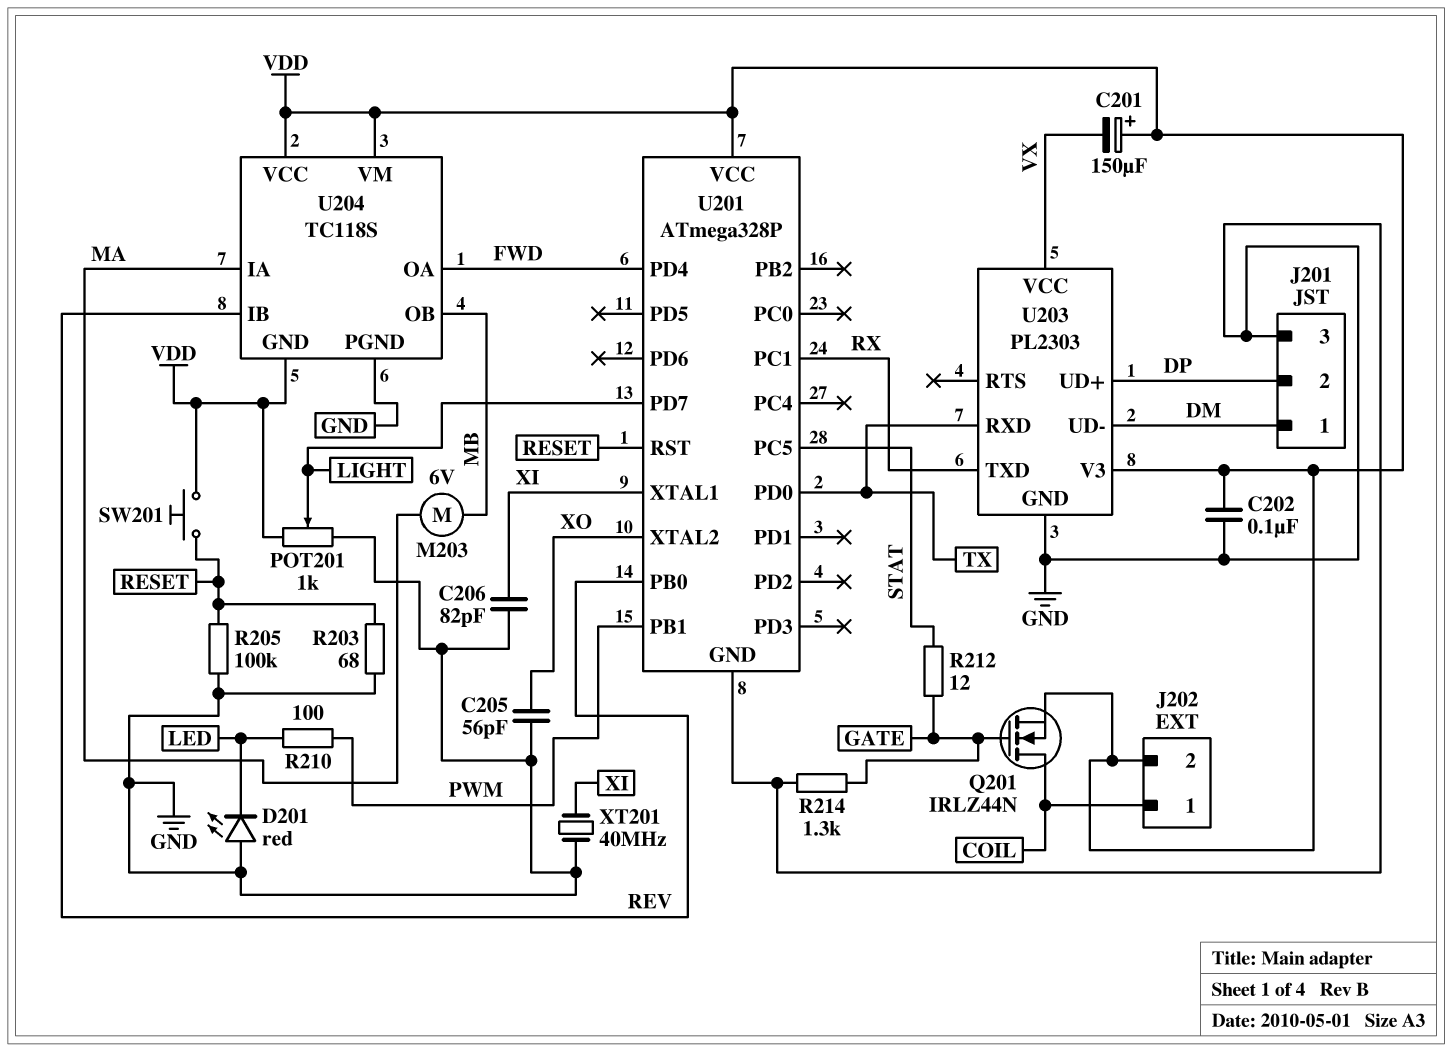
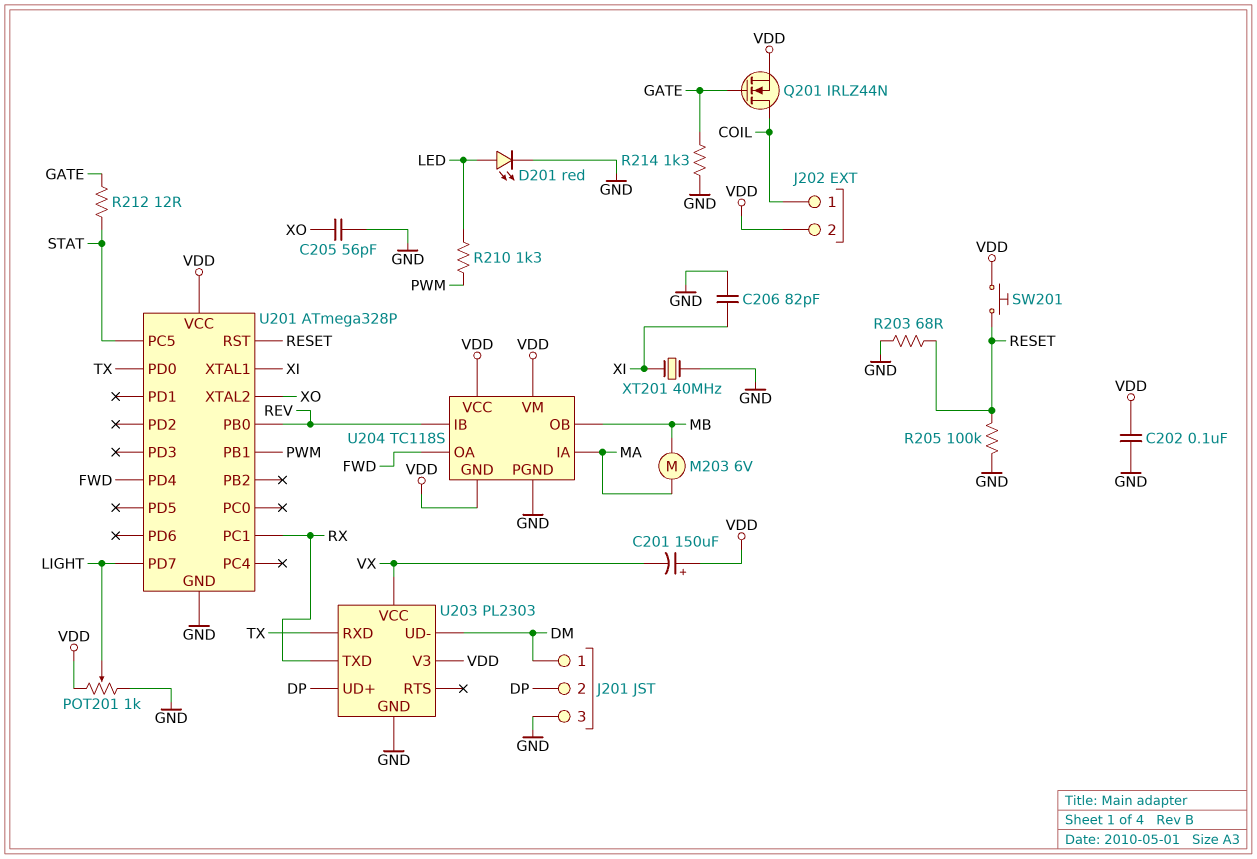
D201: LED red (A GND, K LED) -> LED red (A LED, K GND)
R210: 100 (LED, PWM) -> 1.3k (LED, PWM)

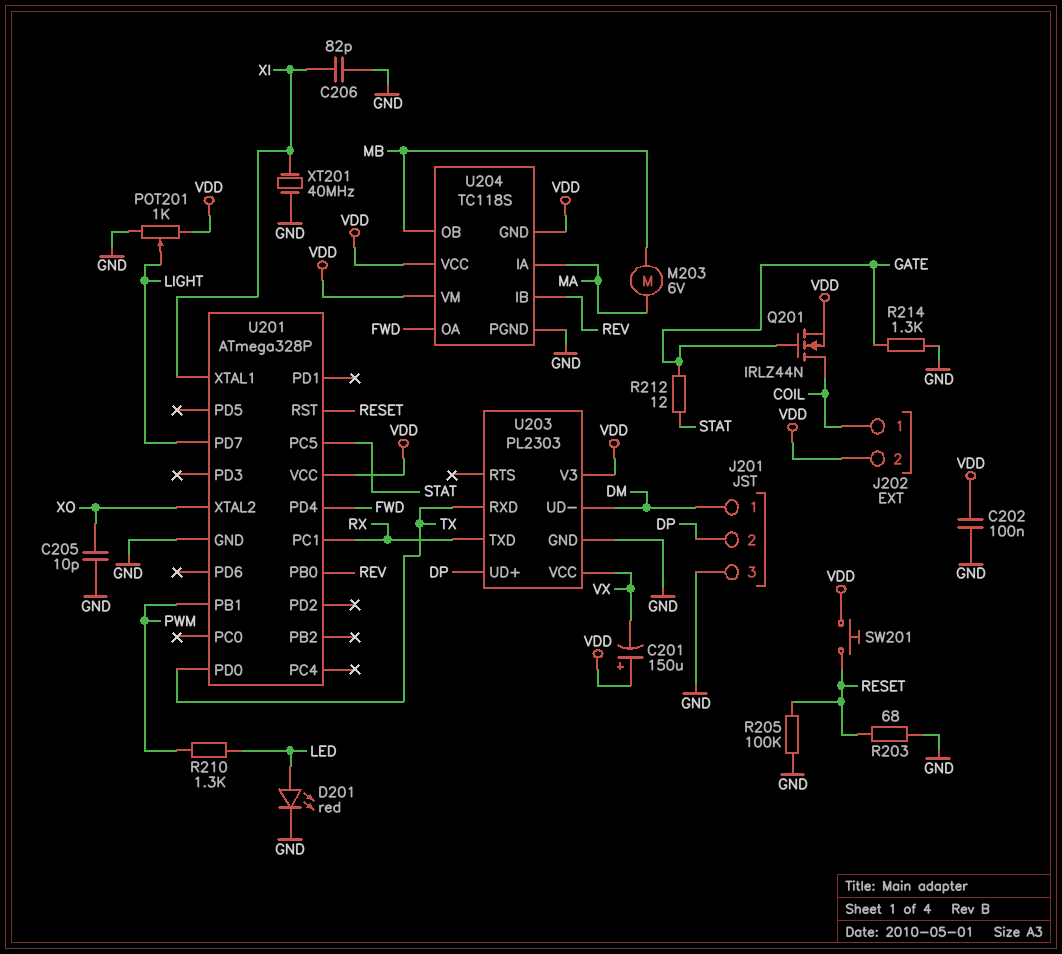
C205: 56pF (GND, XO) -> 10pF (GND, XO)

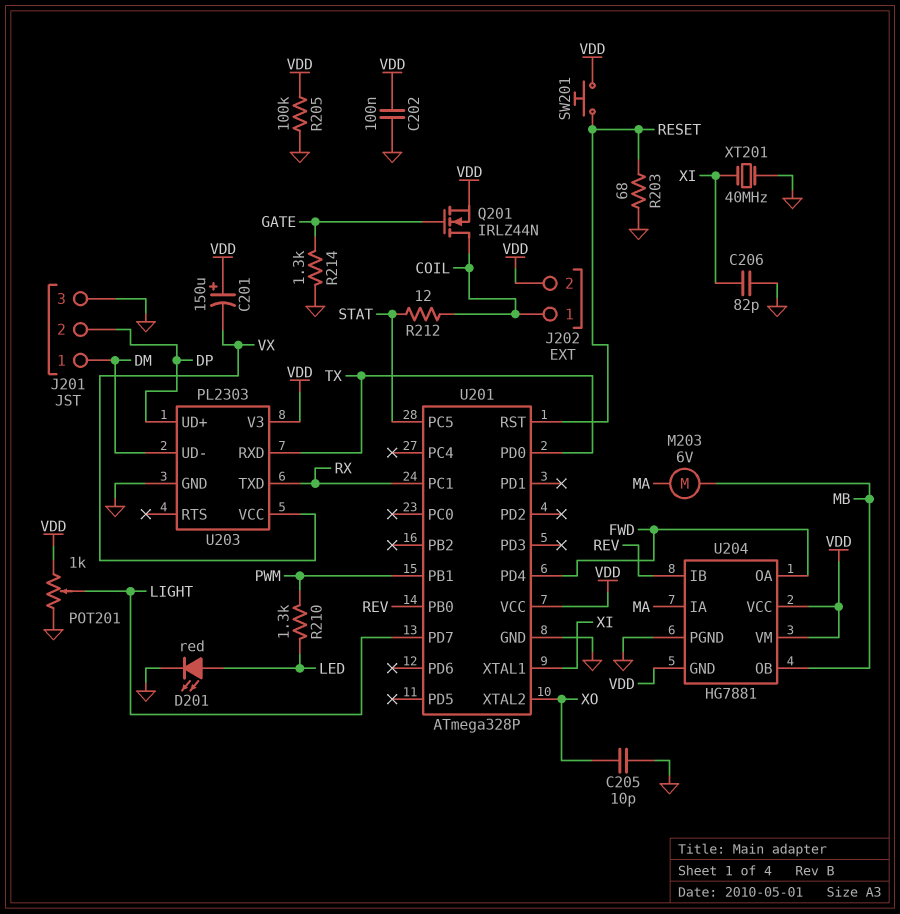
R205: 100k (GND, RESET) -> 100k (GND, VDD)
R212: 12 (GATE, STAT) -> 12 (COIL, STAT)
U204: TC118S -> HG7881

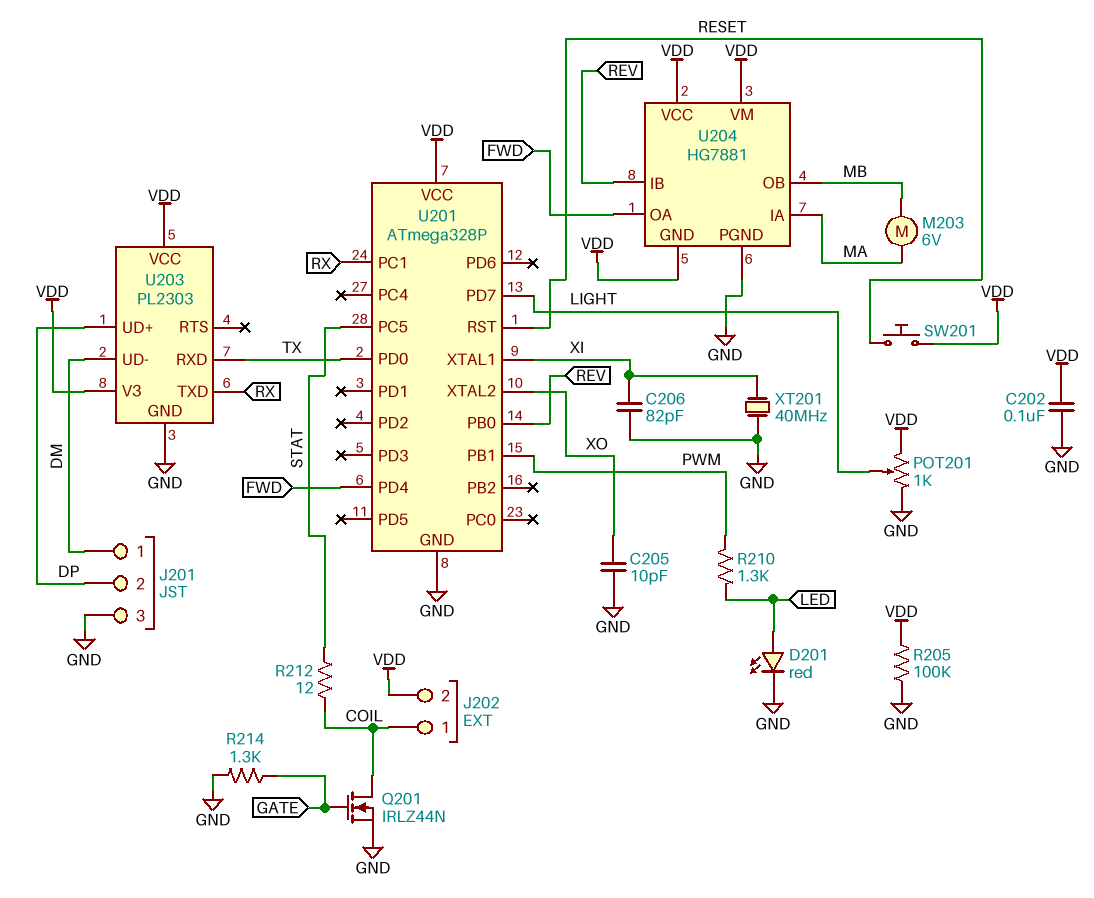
C201: 150uF (plus VDD, minus VX) -> none
Q201: NMOS IRLZ44N (G GATE, D COIL, S VDD) -> NMOS IRLZ44N (G GATE, D COIL, S GND)
R203: 68 (GND, RESET) -> none
U203 pin VCC: VX -> VDD

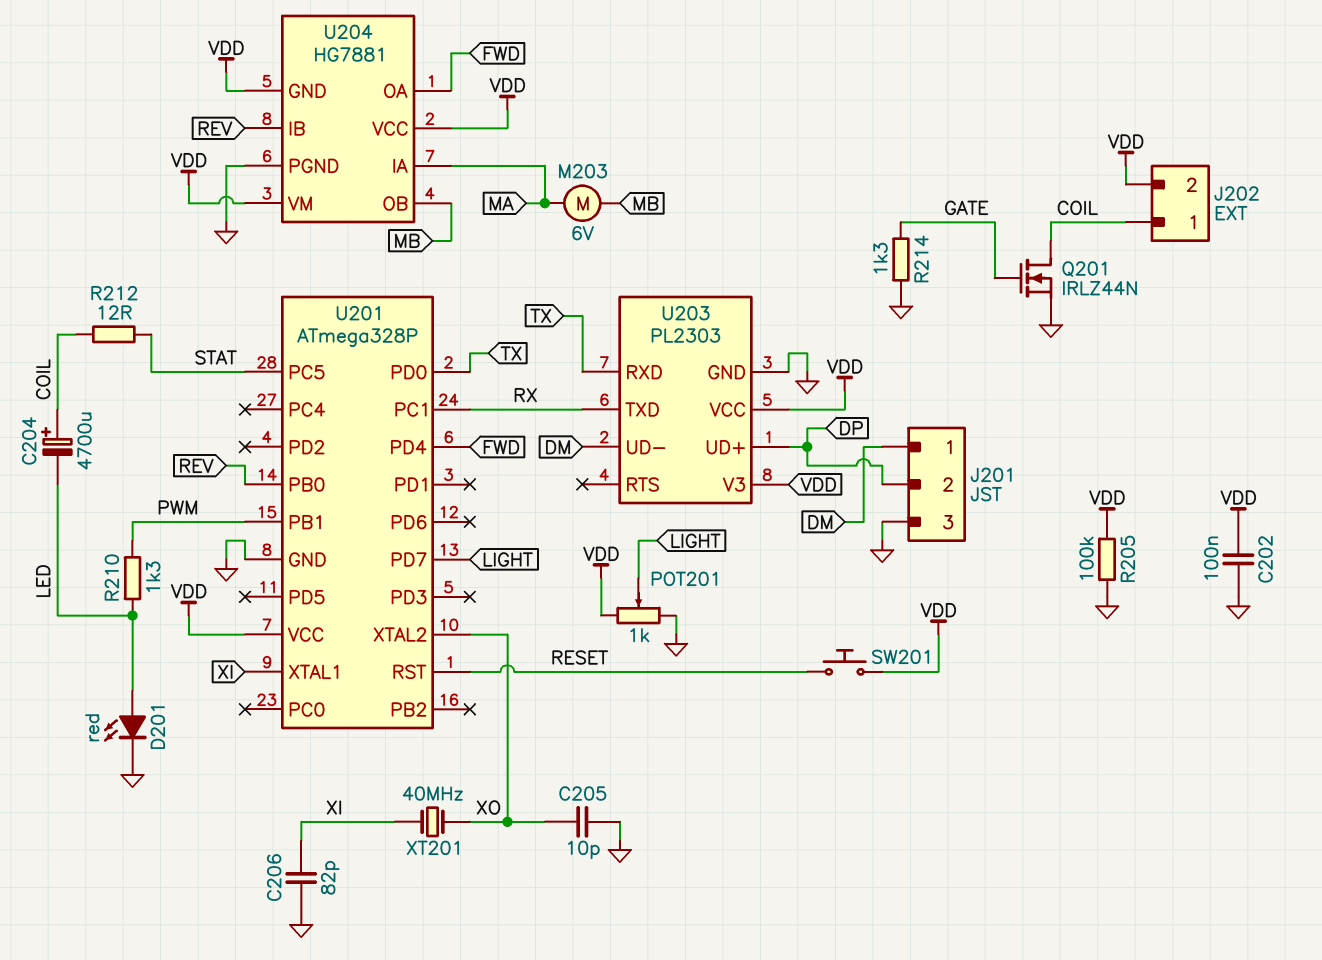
C204: none -> 4700uF (plus COIL, minus LED)
XT201: 40MHz (GND, XI) -> 40MHz (XI, XO)

